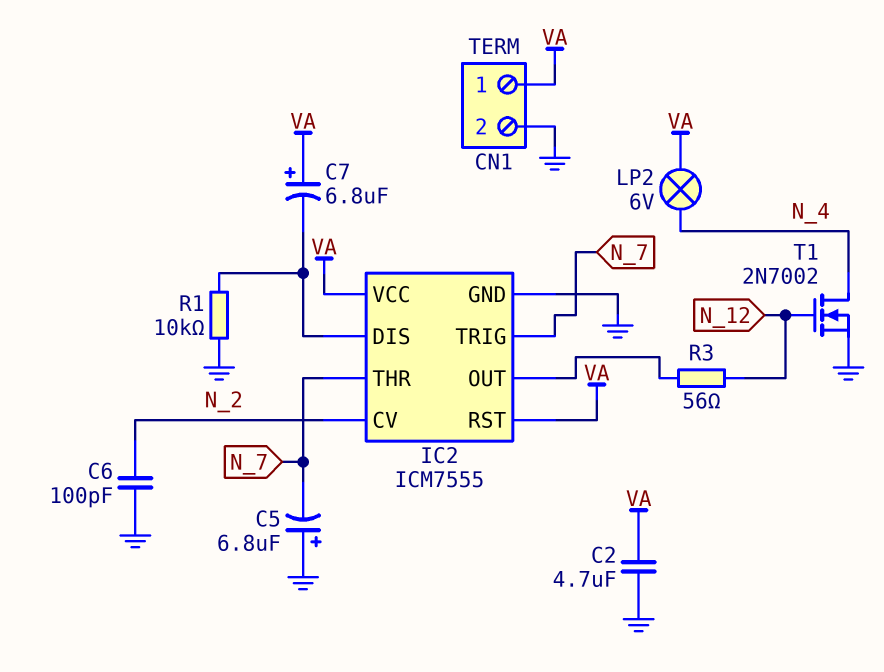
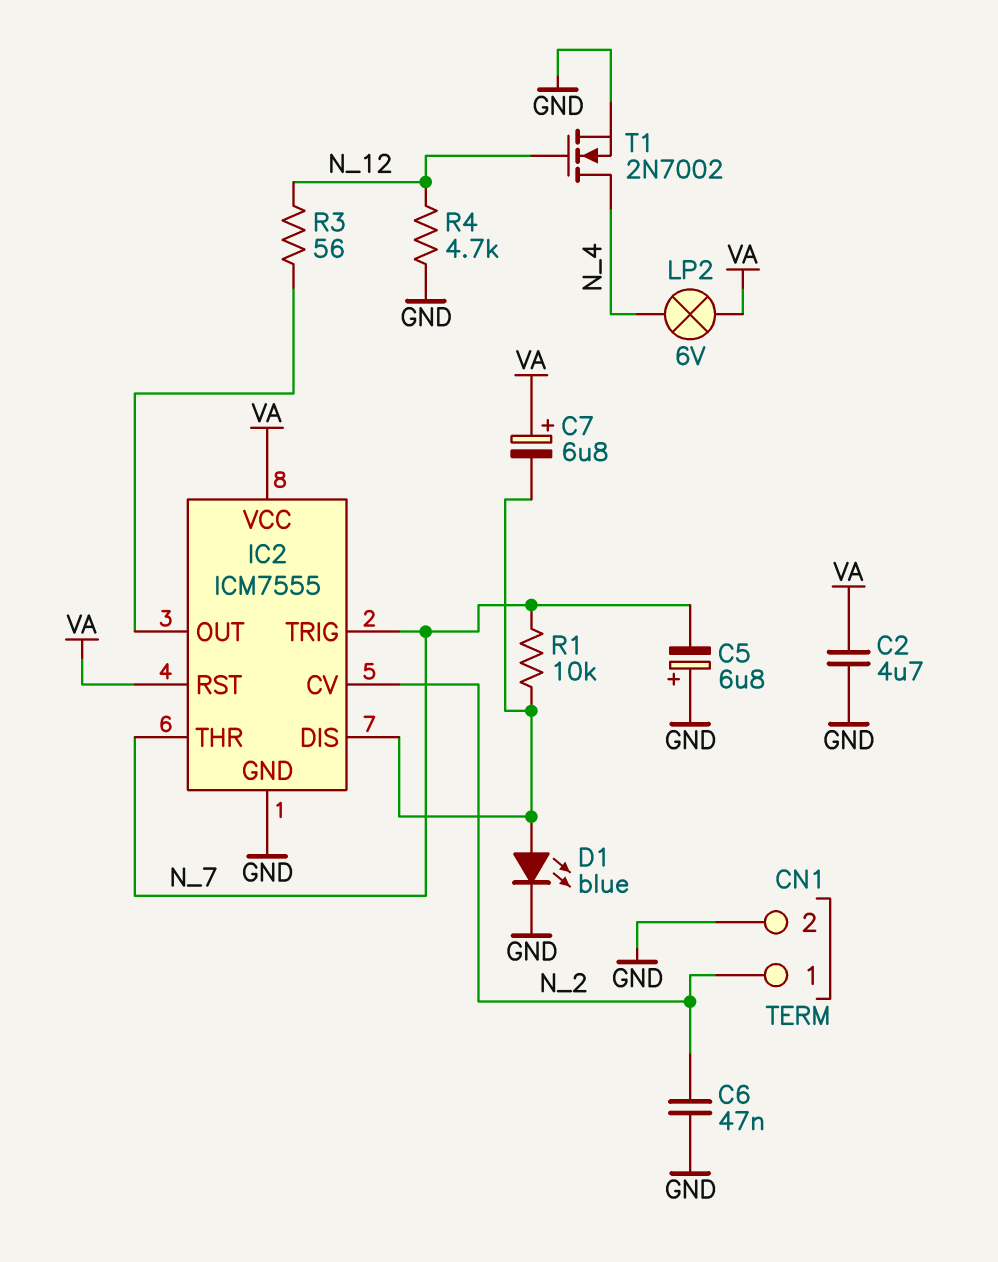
C6: 100pF (GND, N_2) -> 47nF (GND, N_2)
CN1 pin 1: VA -> N_2
D1: none -> LED blue (A IC2/DIS, K GND)
R1: 10k (GND, IC2/DIS) -> 10k (IC2/DIS, N_7)
R4: none -> 4.7k (GND, N_12)

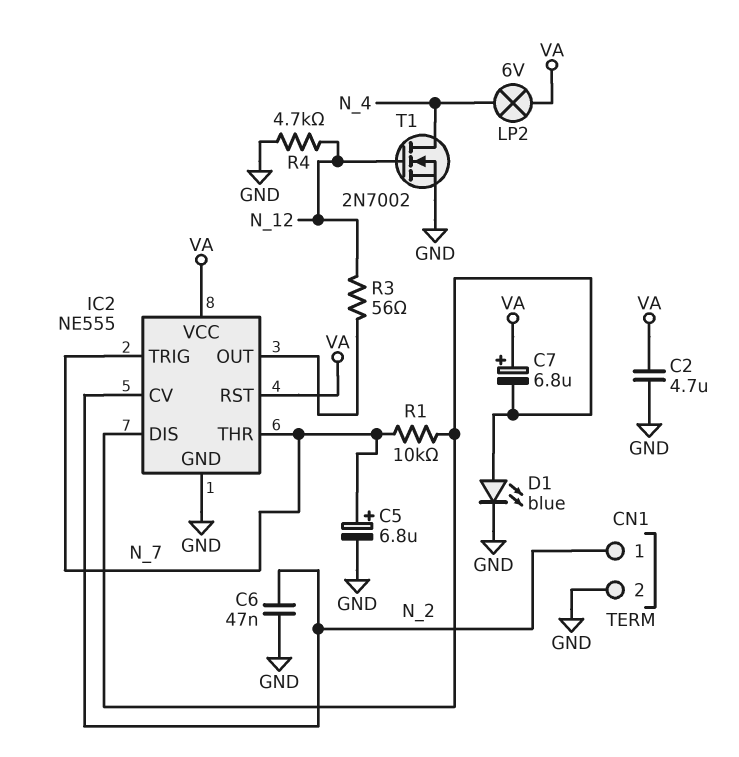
C5: 6.8uF (plus GND, minus N_7) -> 6.8uF (plus N_7, minus GND)
IC2: ICM7555 -> NE555

